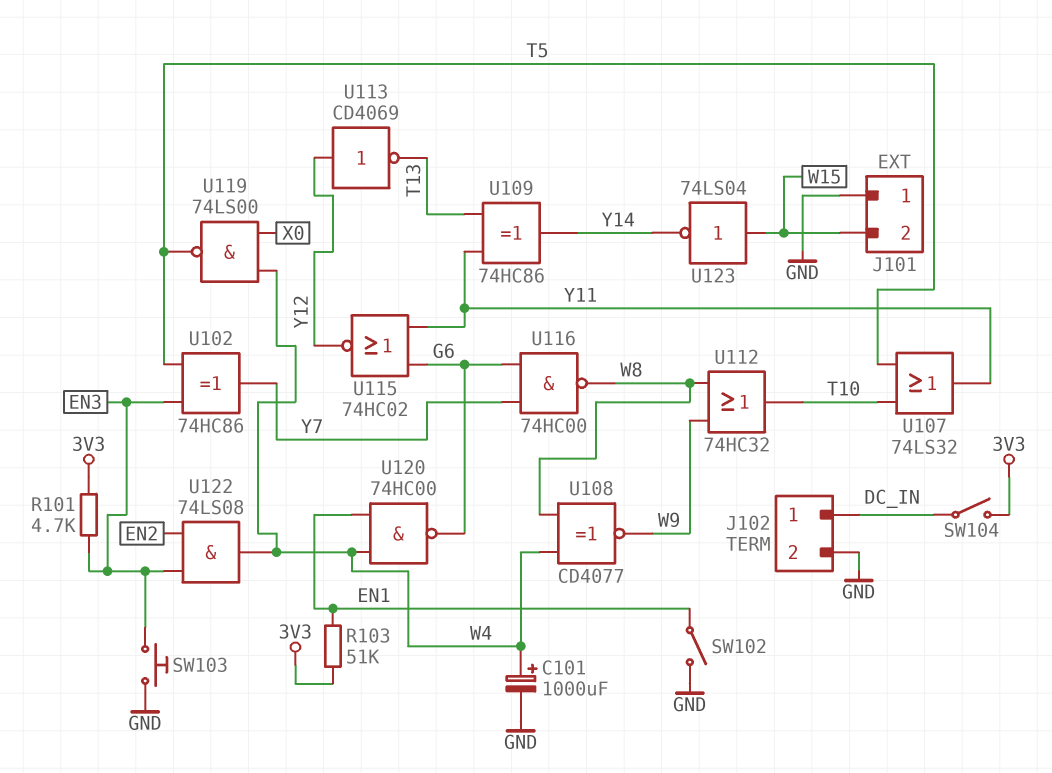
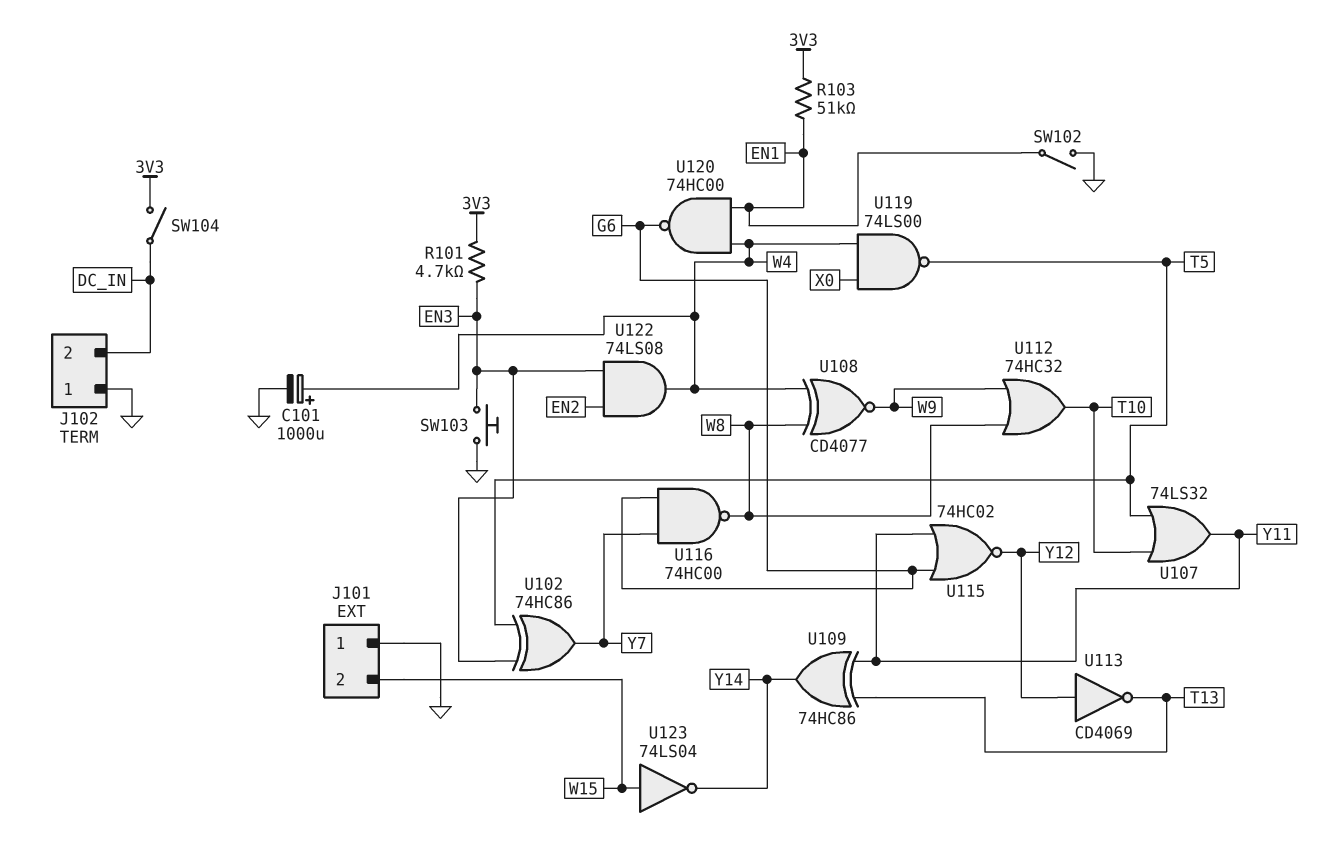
J102 pin 1: DC_IN -> GND
J102 pin 2: GND -> DC_IN

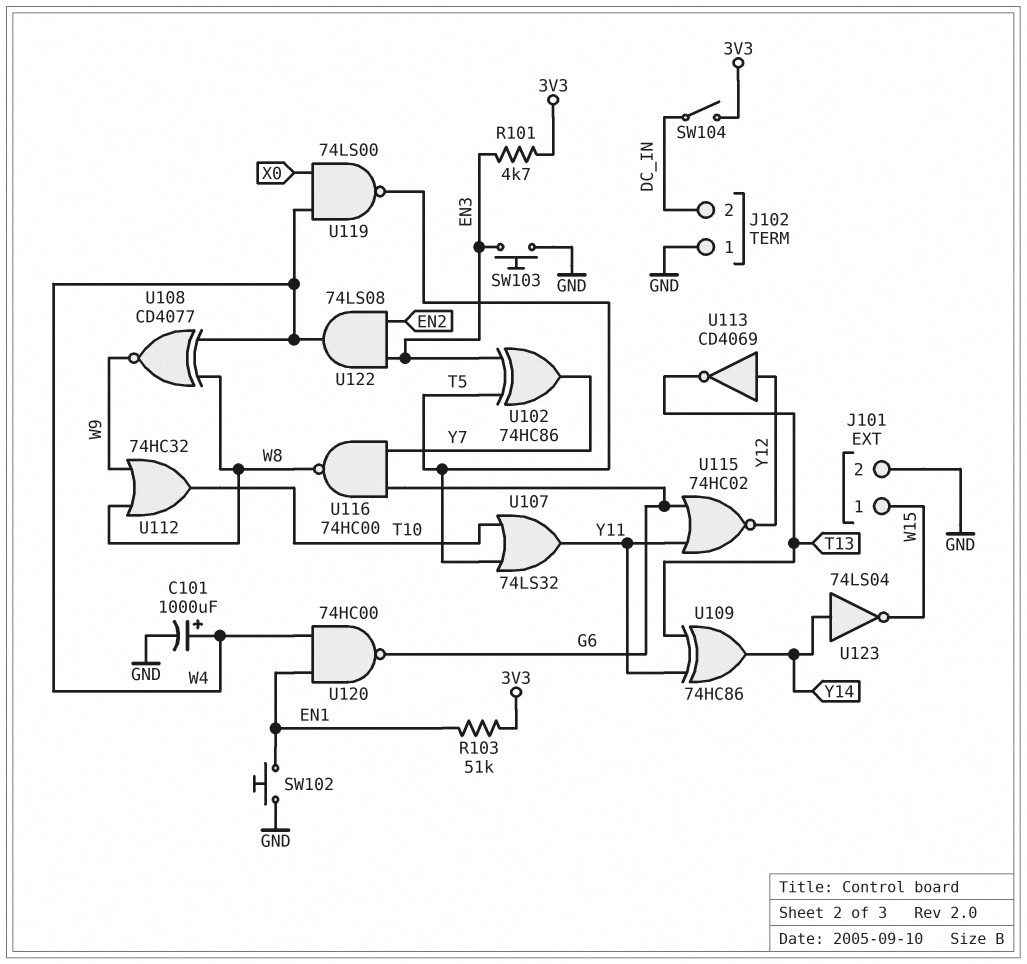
J101 pin 1: GND -> W15
J101 pin 2: W15 -> GND
SW102: switch (EN1, GND) -> button (EN1, GND)
U123: NOT 74LS04 (in W15, out Y14) -> NOT 74LS04 (in Y14, out W15)

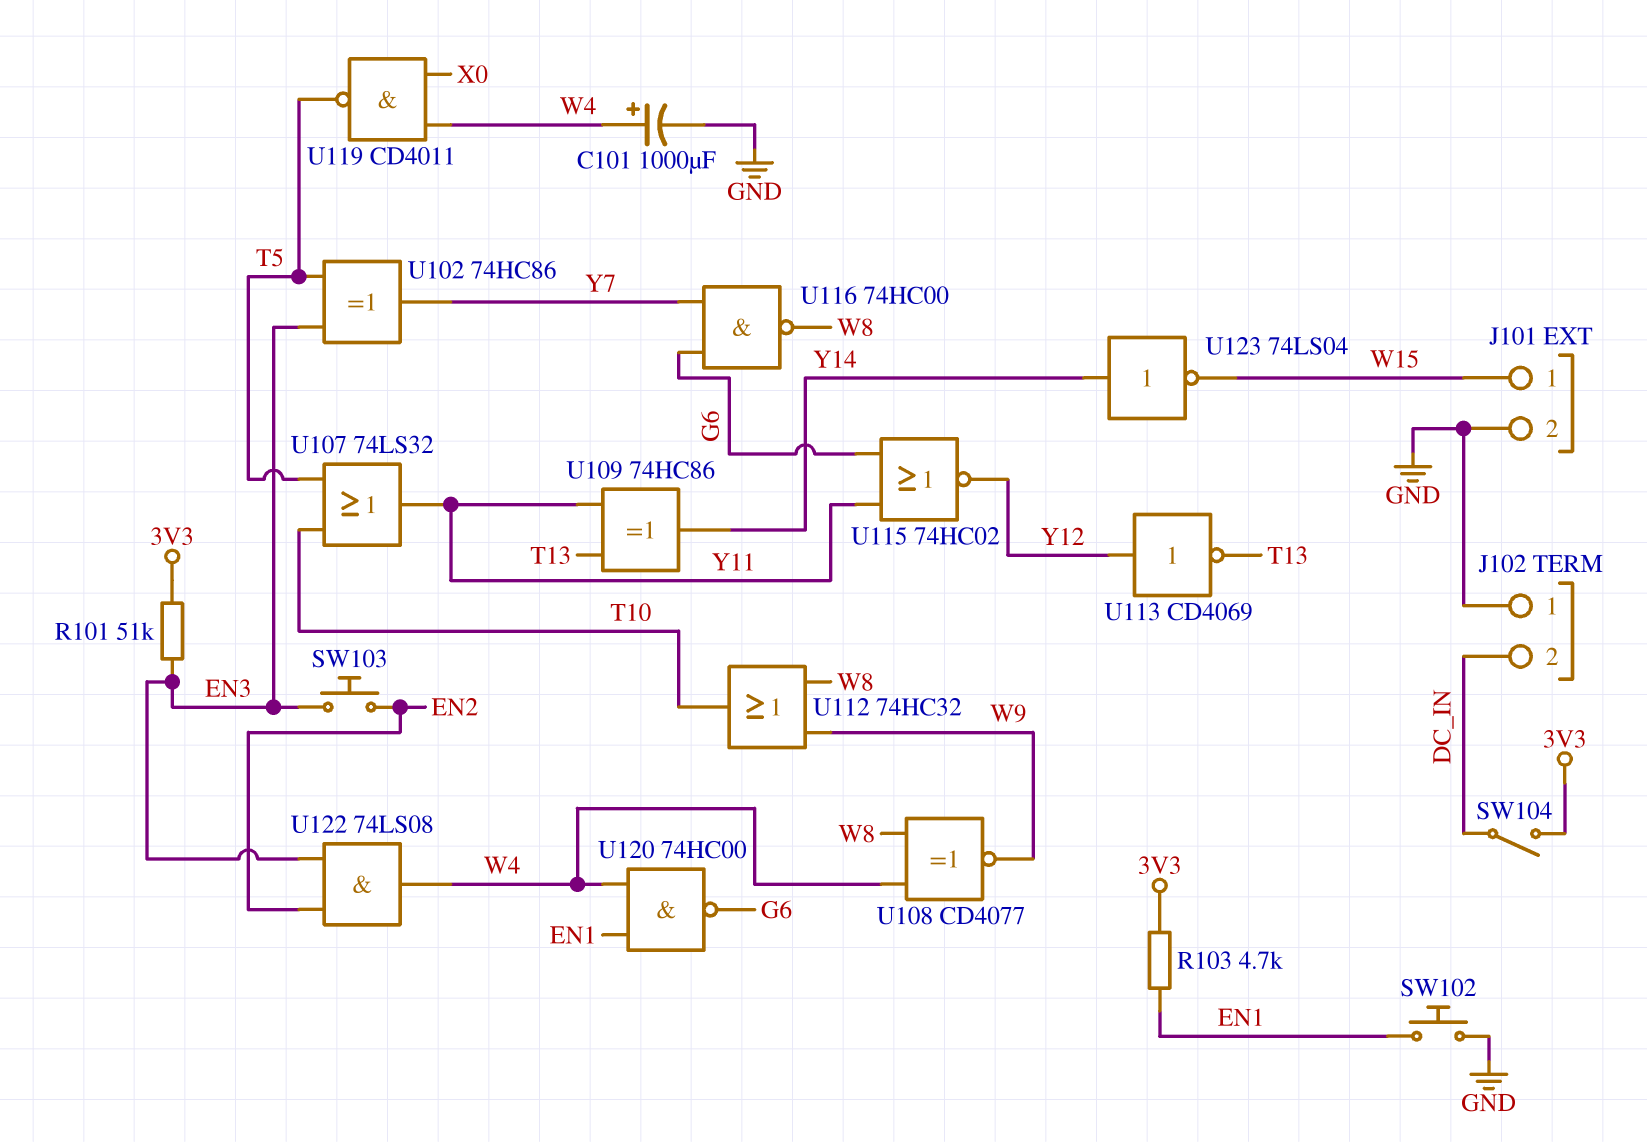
R101: 4.7k (3V3, EN3) -> 51k (3V3, EN3)
R103: 51k (3V3, EN1) -> 4.7k (3V3, EN1)
SW103: button (EN3, GND) -> button (EN2, EN3)
U119: NAND 74LS00 (in W4, in X0, out T5) -> NAND CD4011 (in W4, in X0, out T5)

